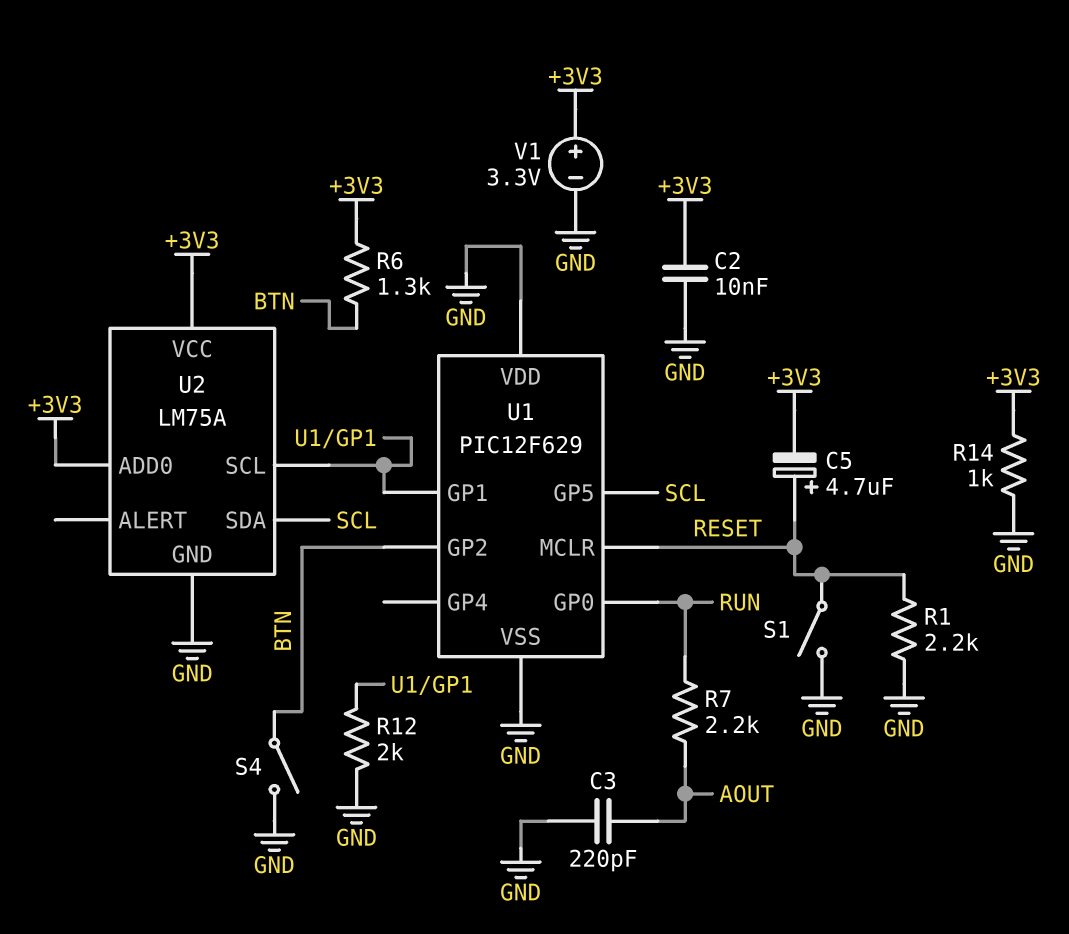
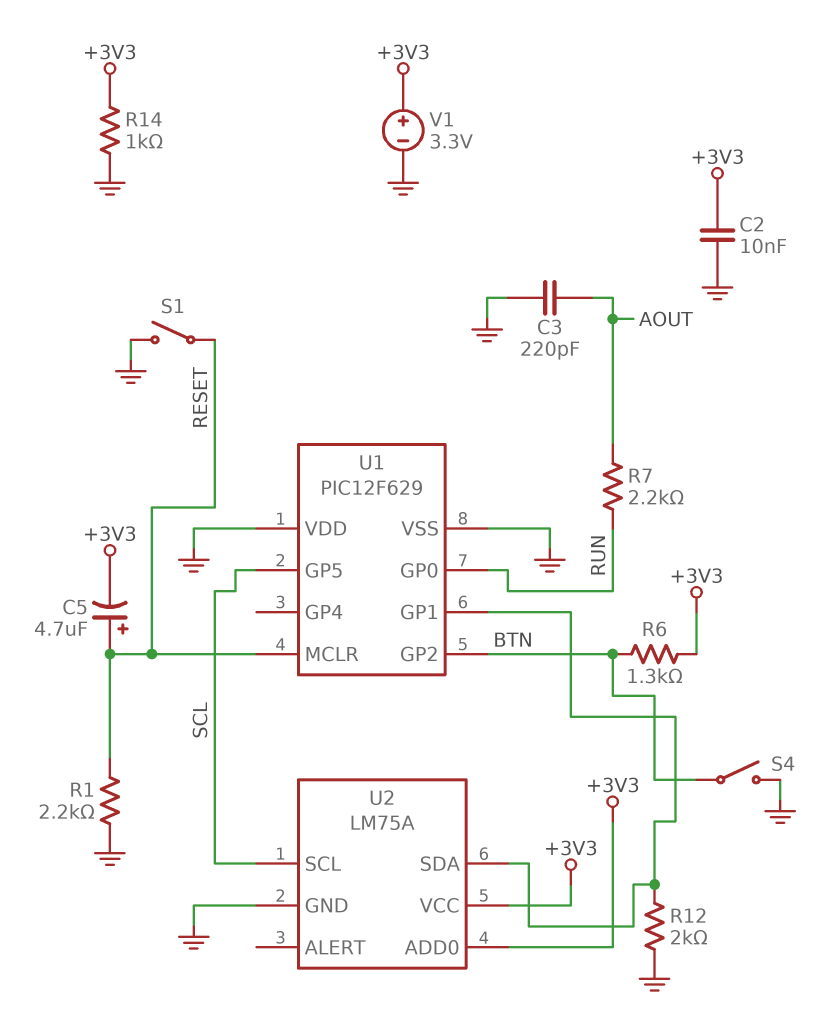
U2 pin SCL: U1/GP1 -> SCL
U2 pin SDA: SCL -> U1/GP1

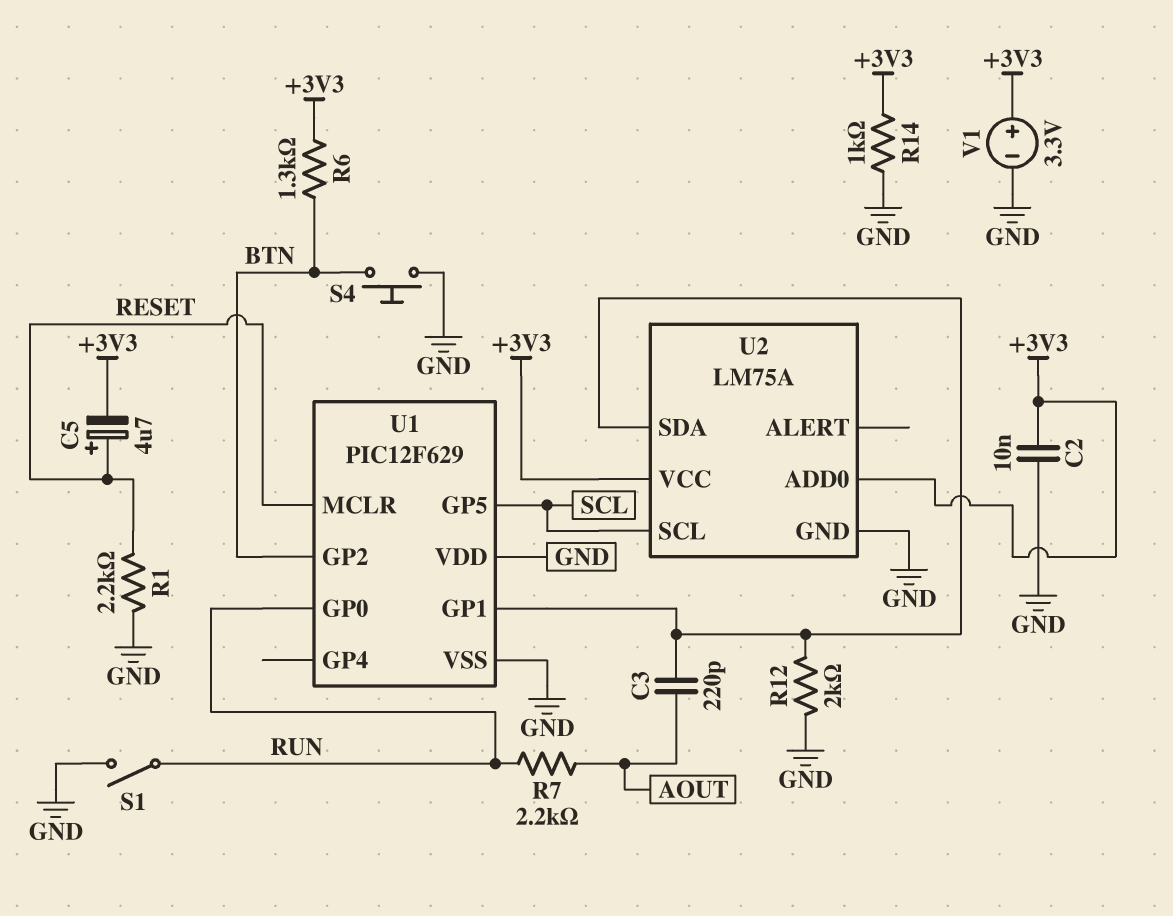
C3: 220pF (AOUT, GND) -> 220pF (AOUT, U1/GP1)
S1: switch (GND, RESET) -> switch (GND, RUN)
S4: switch (BTN, GND) -> button (BTN, GND)

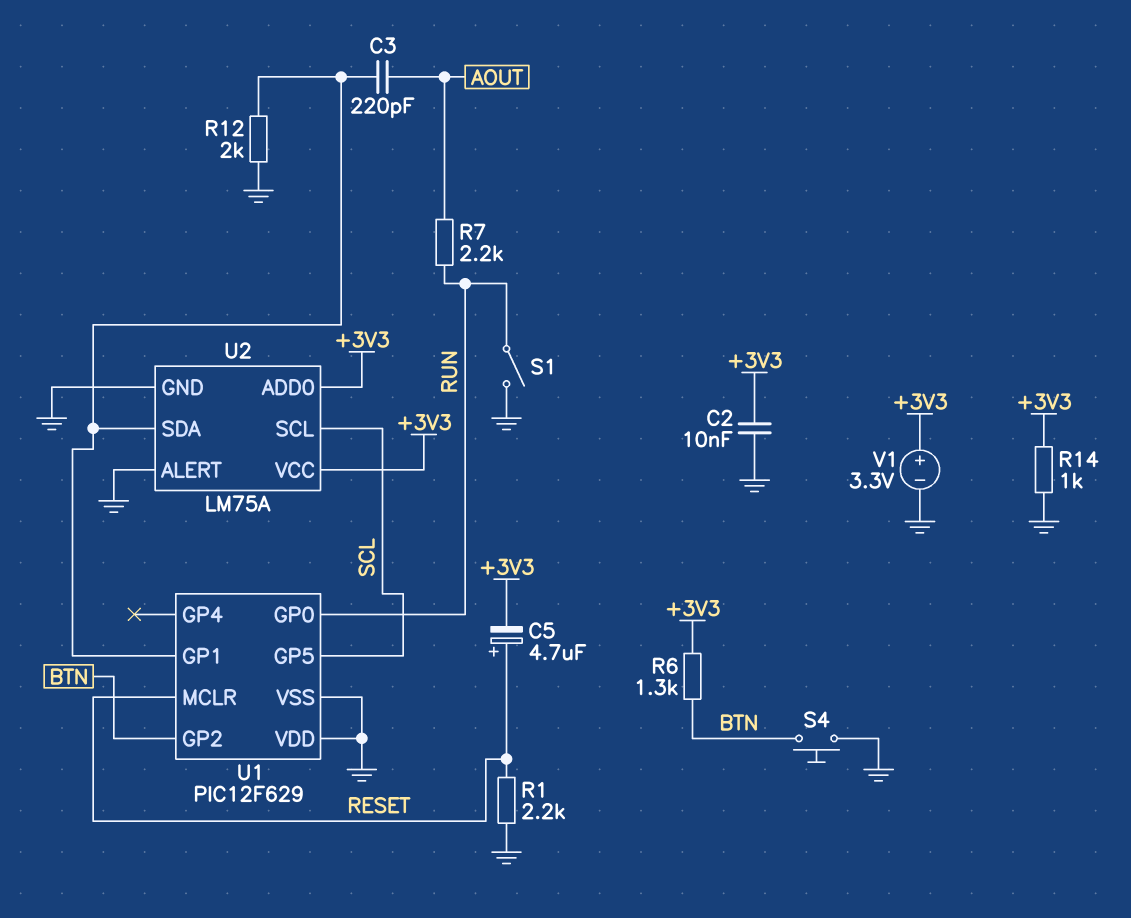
U2 pin ALERT: none -> GND

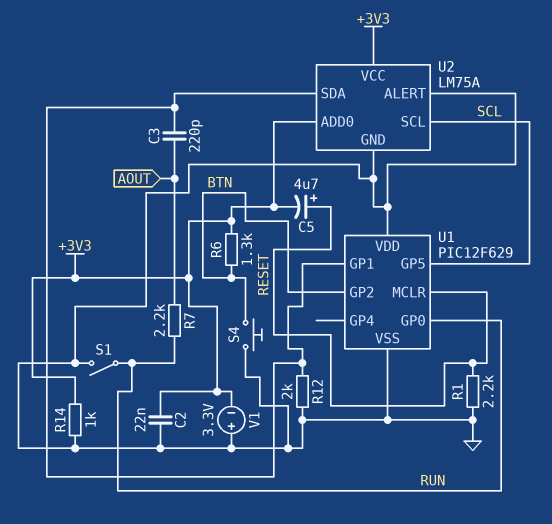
C2: 10nF (+3V3, GND) -> 22nF (+3V3, GND)
V1: 3.3V (plus +3V3, minus GND) -> 3.3V (plus GND, minus +3V3)

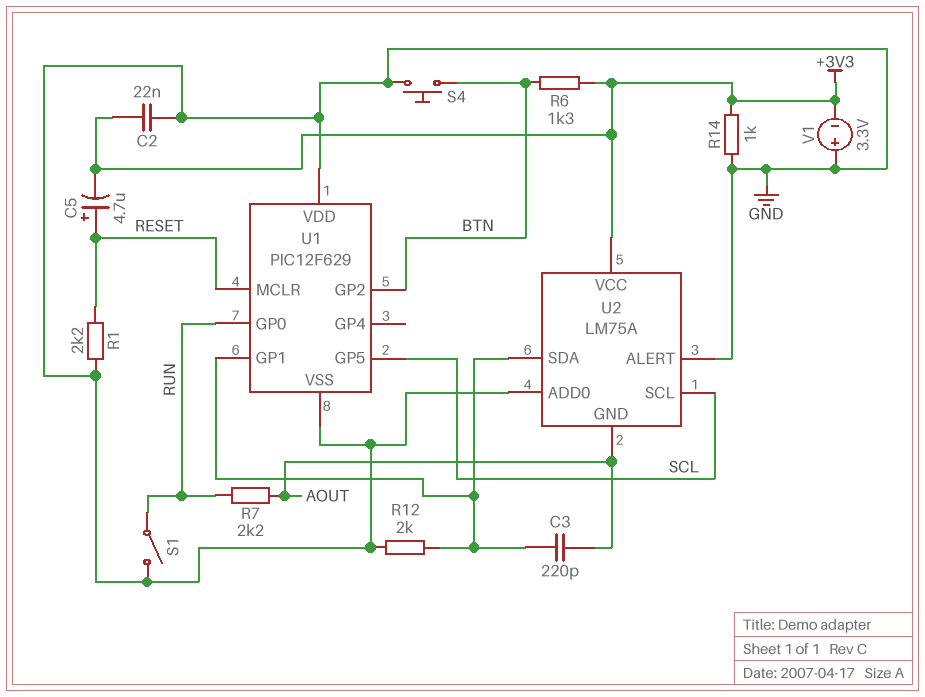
U2 pin ADD0: +3V3 -> GND
U2 pin GND: GND -> AOUT

